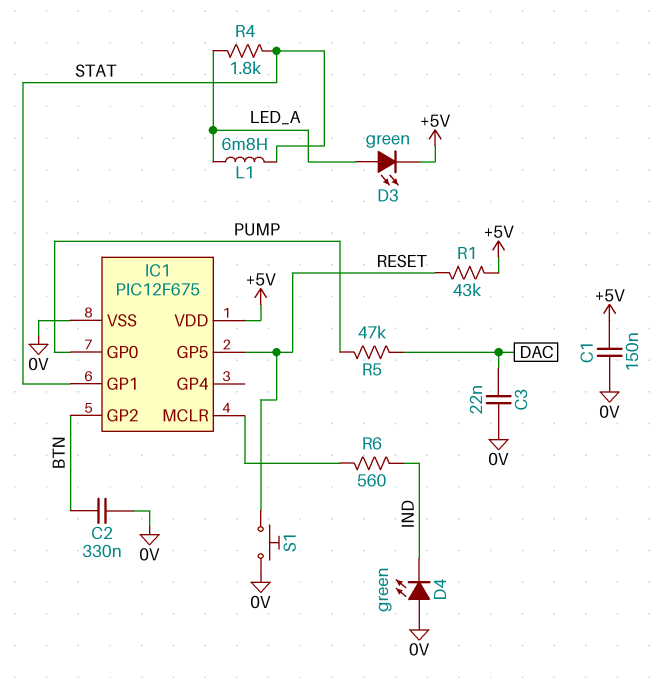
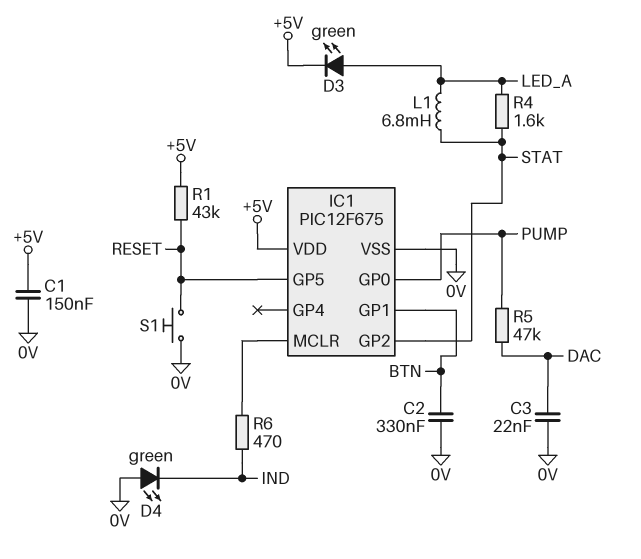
IC1 pin GP1: STAT -> BTN
IC1 pin GP2: BTN -> STAT
R4: 1.8k (LED_A, STAT) -> 1.6k (LED_A, STAT)
R6: 560 (IC1/MCLR, IND) -> 470 (IC1/MCLR, IND)

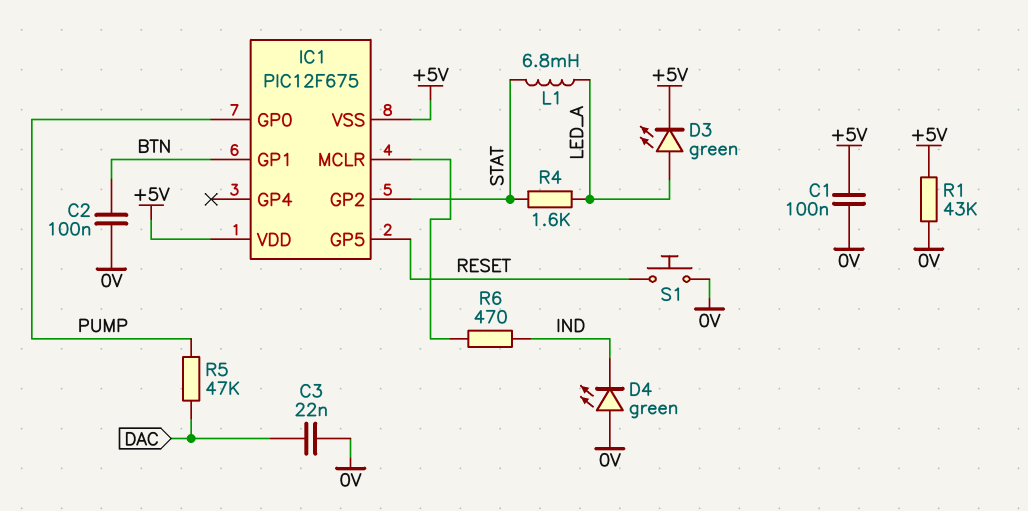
C1: 150nF (+5V, 0V) -> 100nF (+5V, 0V)
C2: 330nF (0V, BTN) -> 100nF (0V, BTN)
IC1 pin VSS: 0V -> +5V
R1: 43k (+5V, RESET) -> 43k (+5V, 0V)

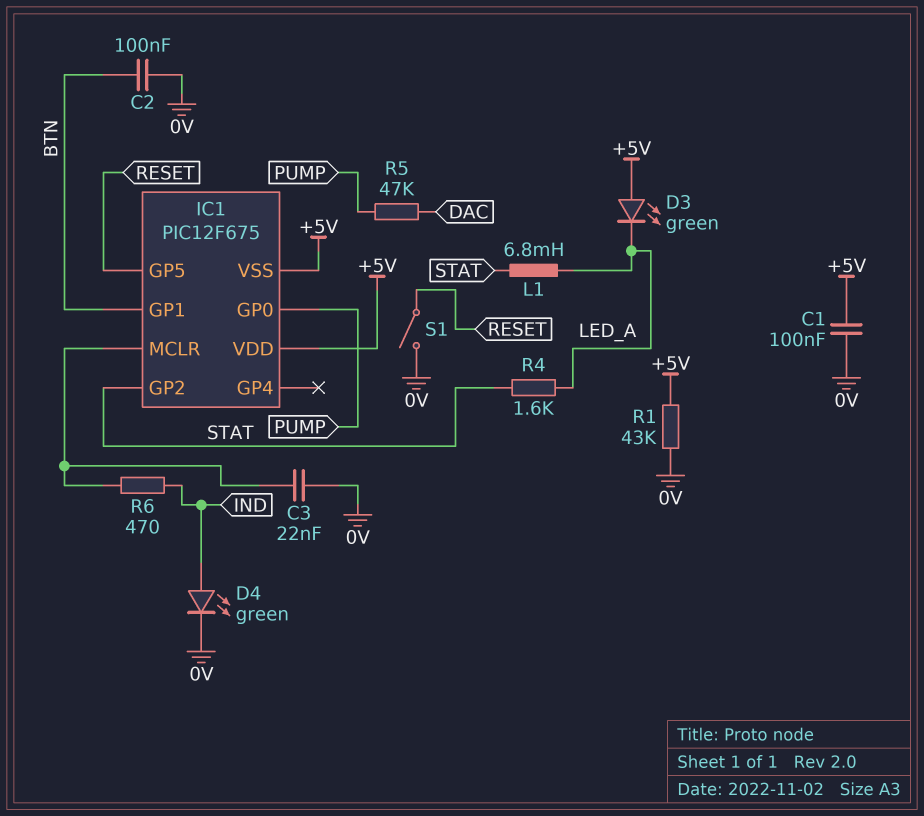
C3: 22nF (0V, DAC) -> 22nF (0V, IC1/MCLR)
D3: LED green (A LED_A, K +5V) -> LED green (A +5V, K LED_A)
D4: LED green (A 0V, K IND) -> LED green (A IND, K 0V)
S1: button (0V, RESET) -> switch (0V, RESET)

